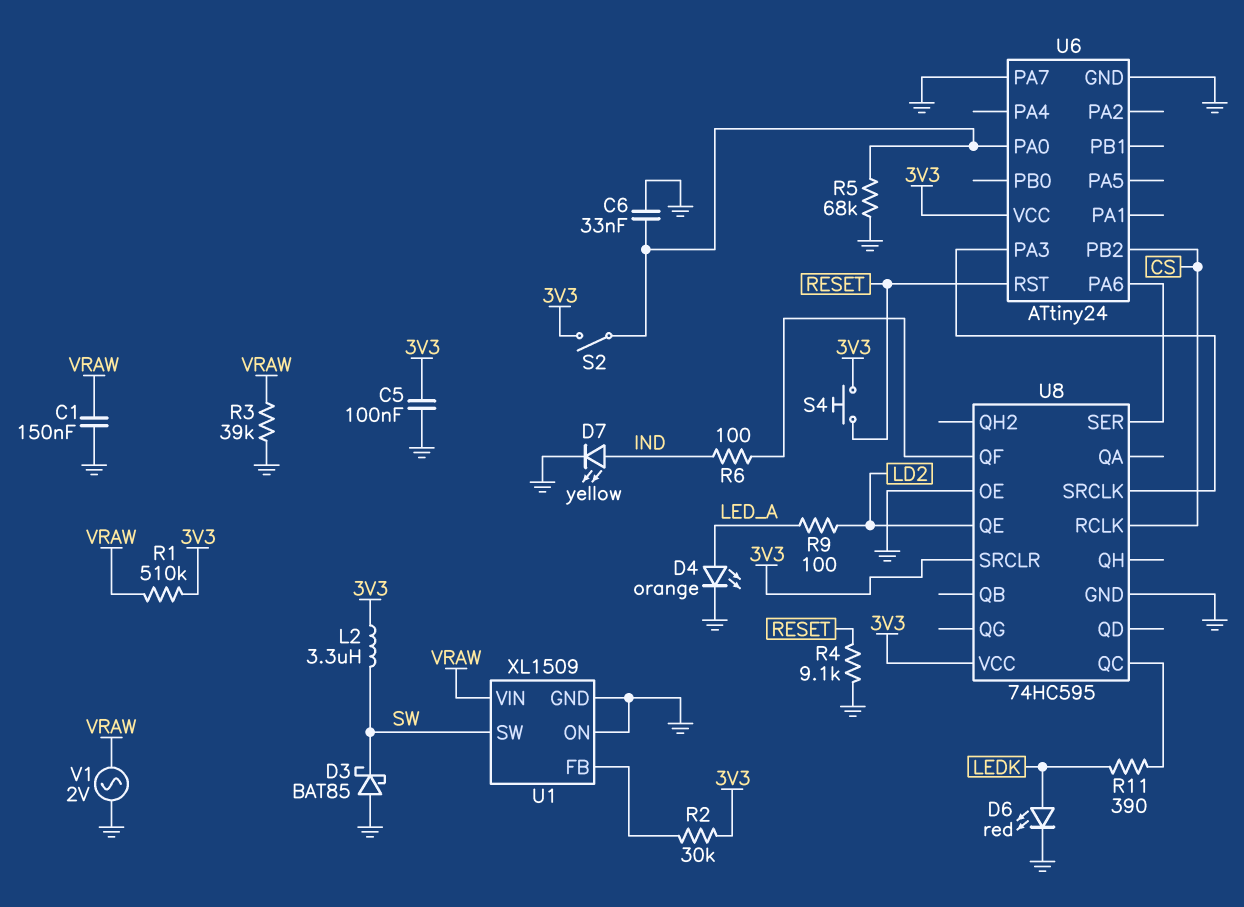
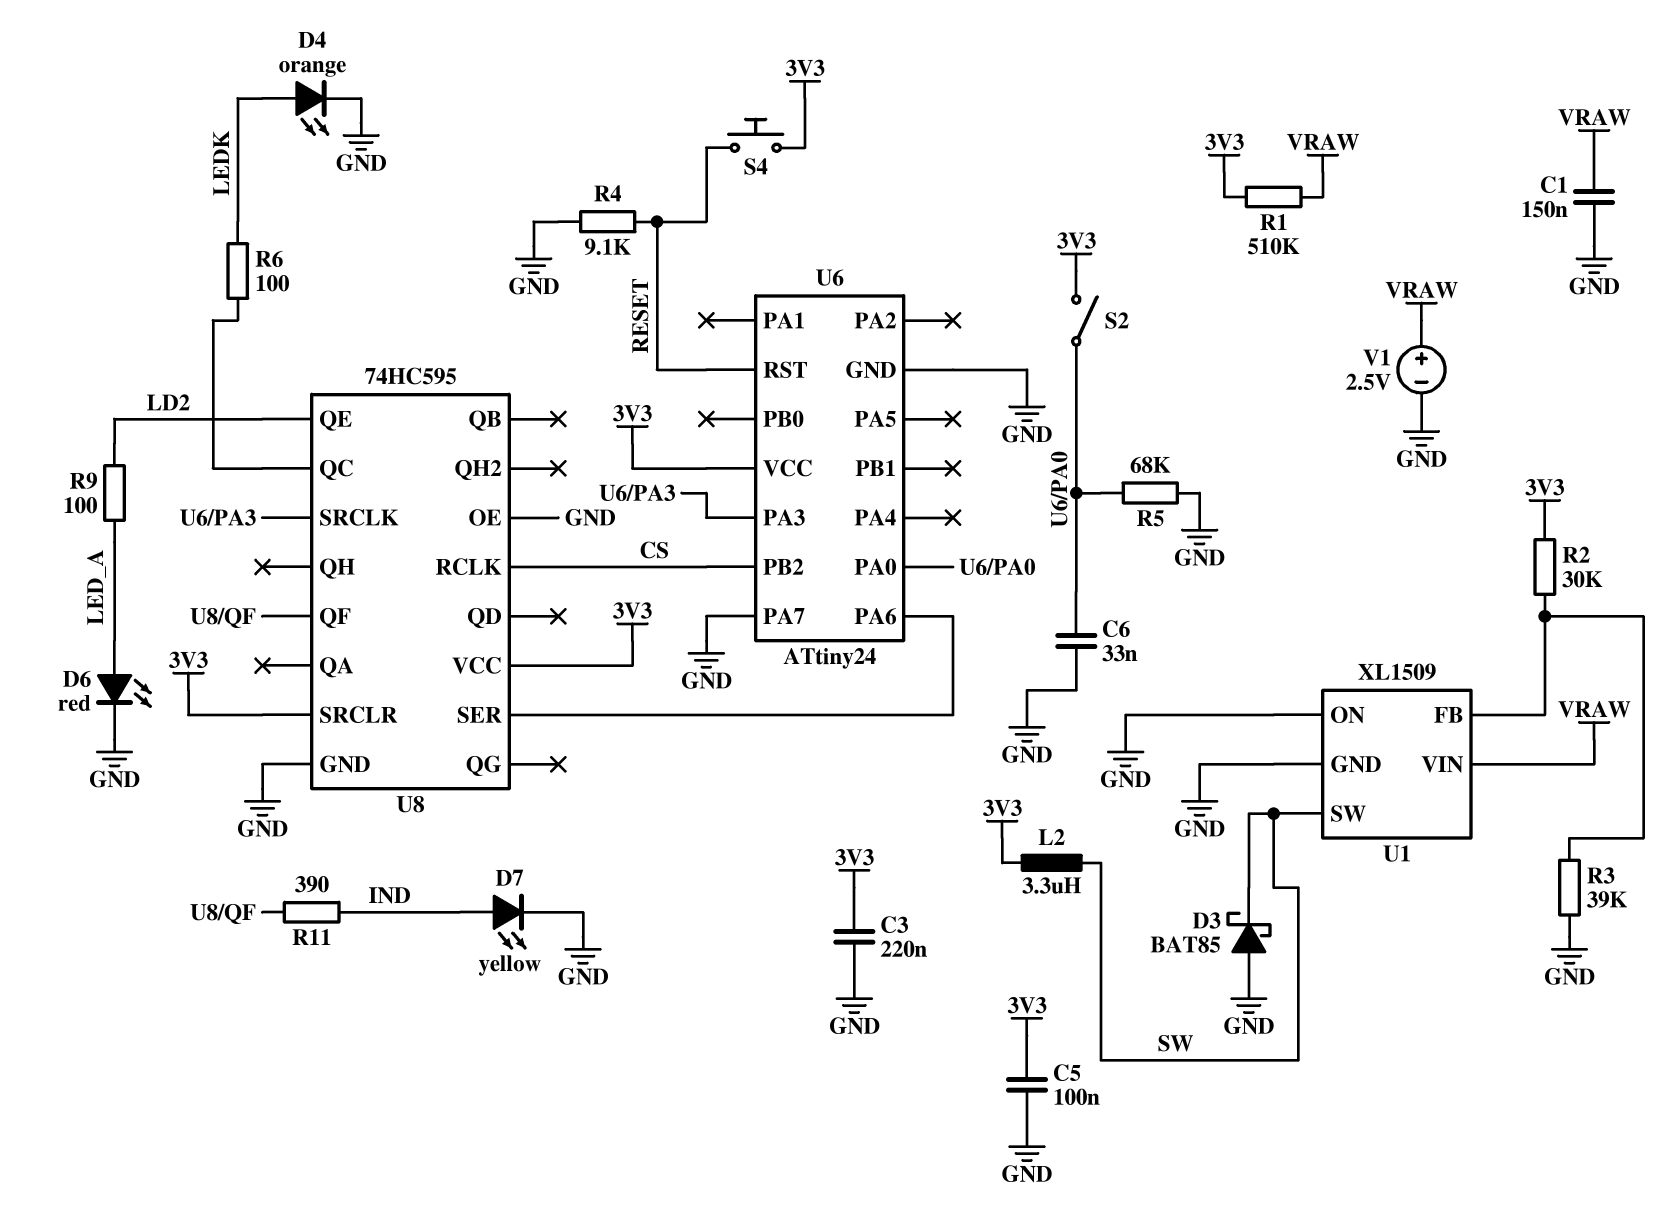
C3: none -> 220nF (3V3, GND)
D4: LED orange (A LED_A, K GND) -> LED orange (A LEDK, K GND)
D6: LED red (A LEDK, K GND) -> LED red (A LED_A, K GND)
R3: 39k (GND, VRAW) -> 39k (GND, U1/FB)
R6: 100 (IND, U8/QF) -> 100 (LEDK, U8/QC)
R11: 390 (LEDK, U8/QC) -> 390 (IND, U8/QF)
V1: AC 2V (GND, VRAW) -> 2.5V (plus VRAW, minus GND)

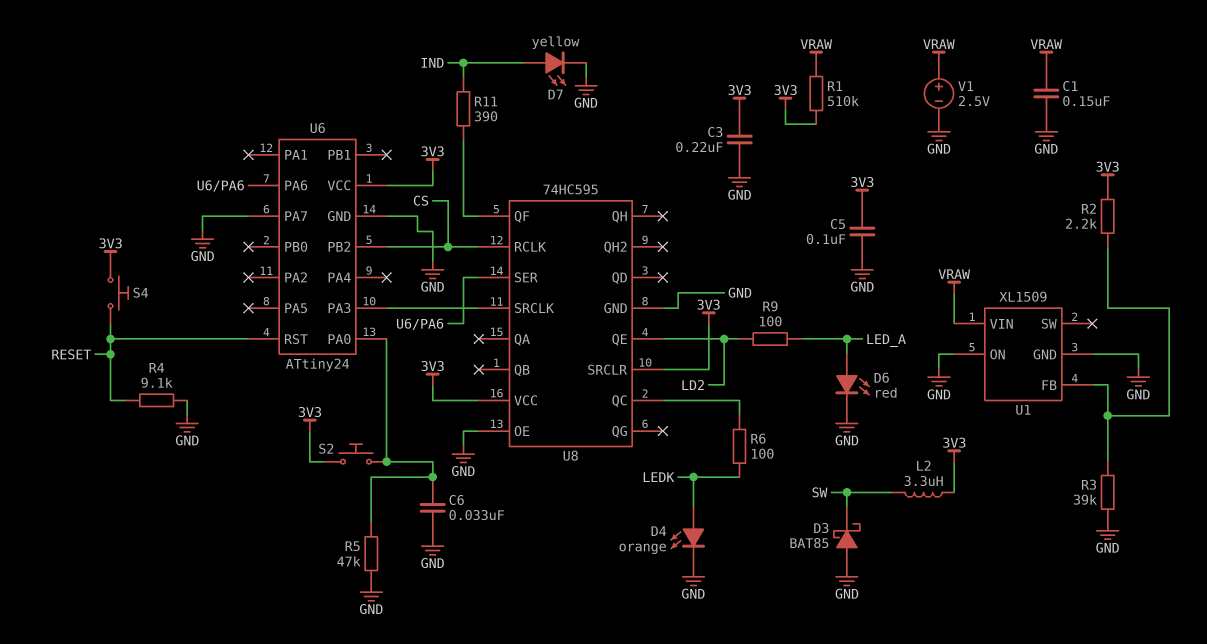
R2: 30k (3V3, U1/FB) -> 2.2k (3V3, U1/FB)
R5: 68k (GND, U6/PA0) -> 47k (GND, U6/PA0)
S2: switch (3V3, U6/PA0) -> button (3V3, U6/PA0)
U1 pin SW: SW -> none

